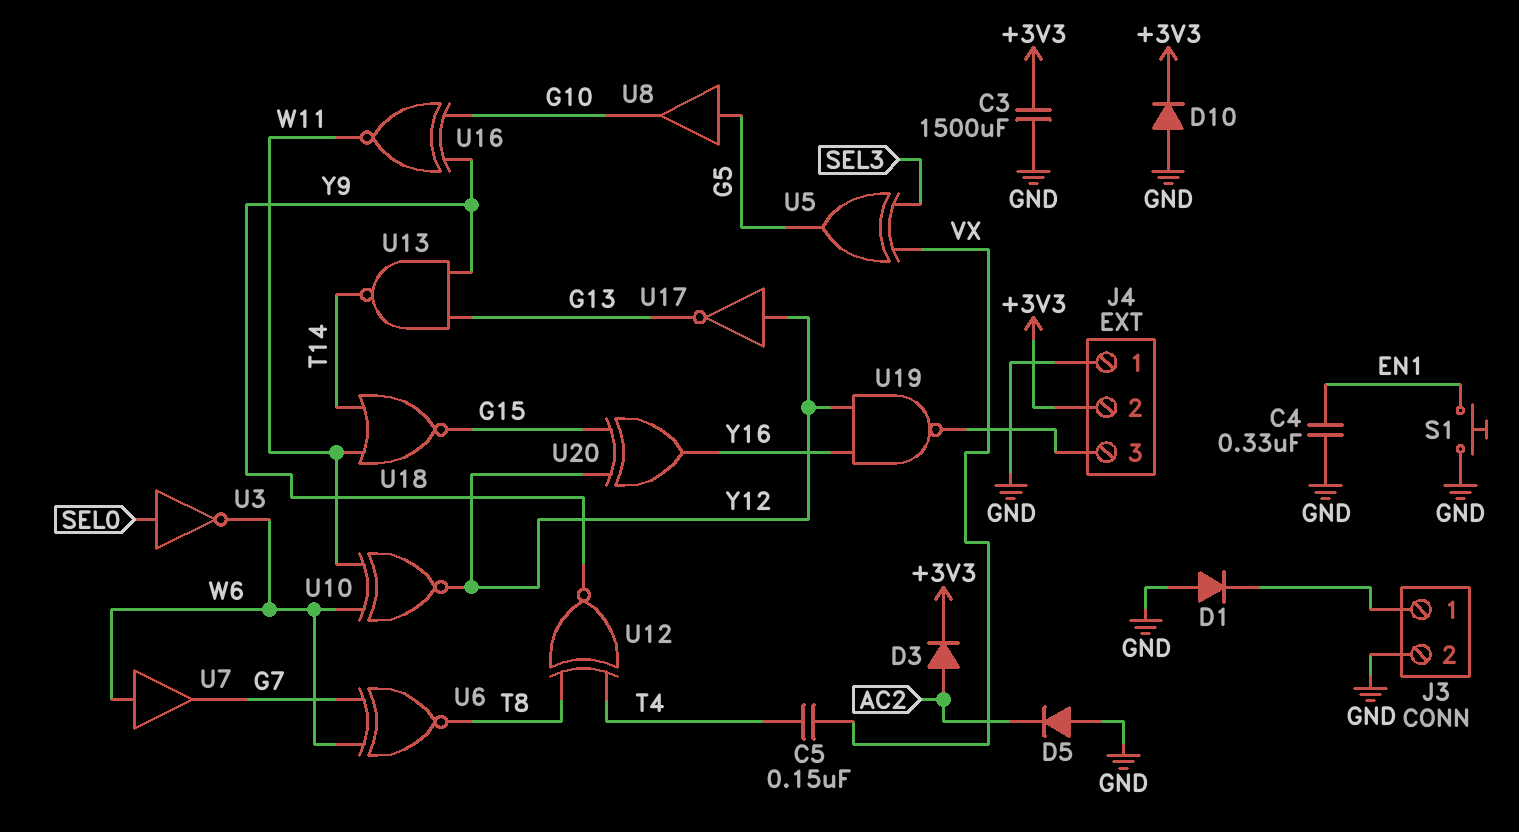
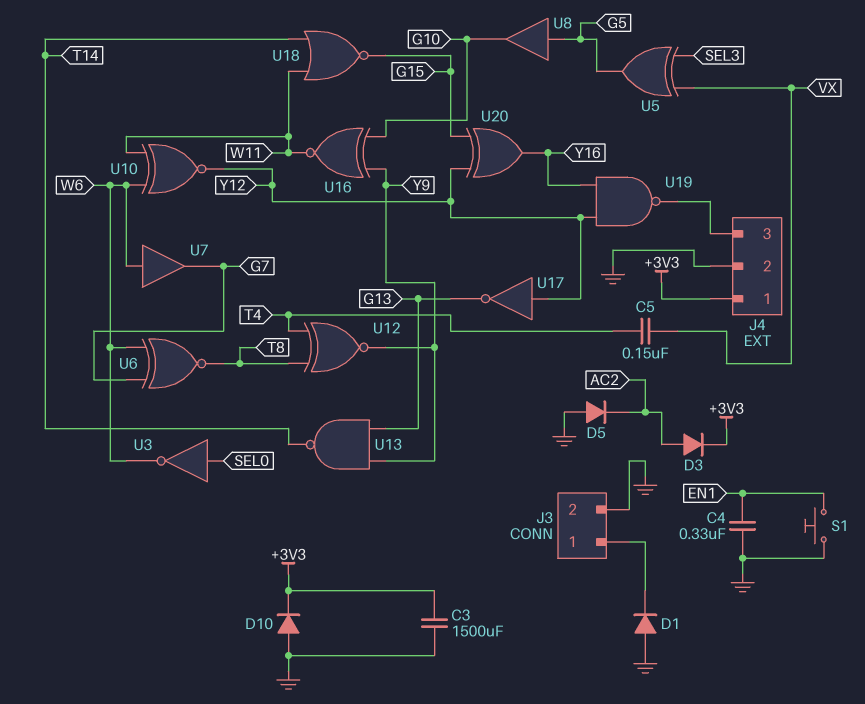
J4 pin 1: GND -> +3V3
J4 pin 2: +3V3 -> GND

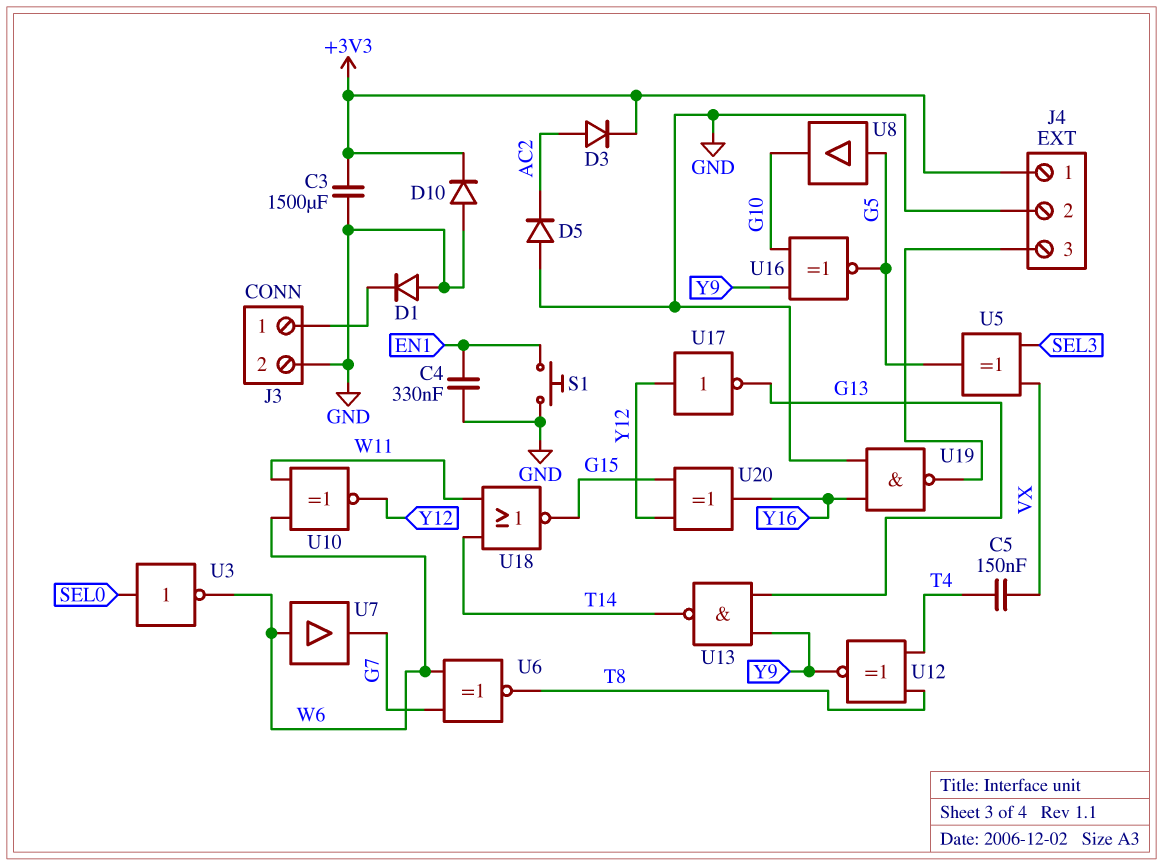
U16: XNOR (in G10, in Y9, out W11) -> XNOR (in G10, in Y9, out G5)
U19: NAND (in Y12, in Y16, out J4/3) -> NAND (in GND, in Y16, out J4/3)

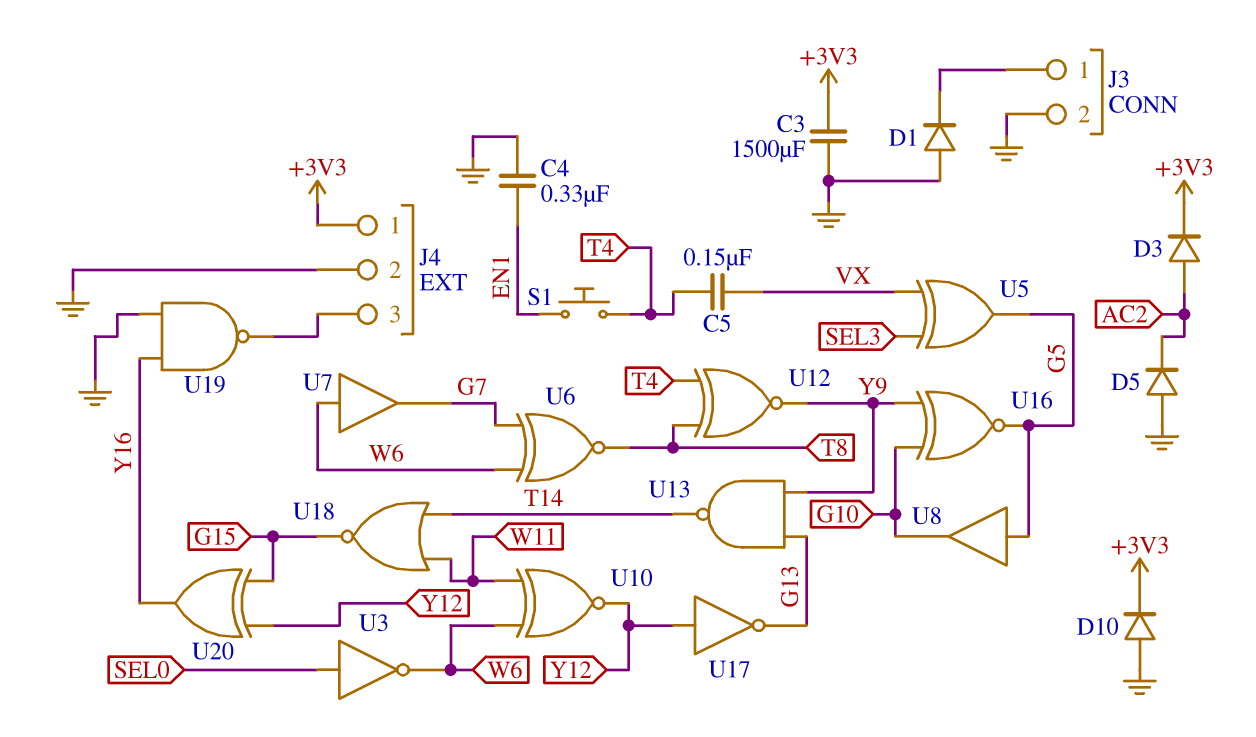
S1: button (EN1, GND) -> button (EN1, T4)

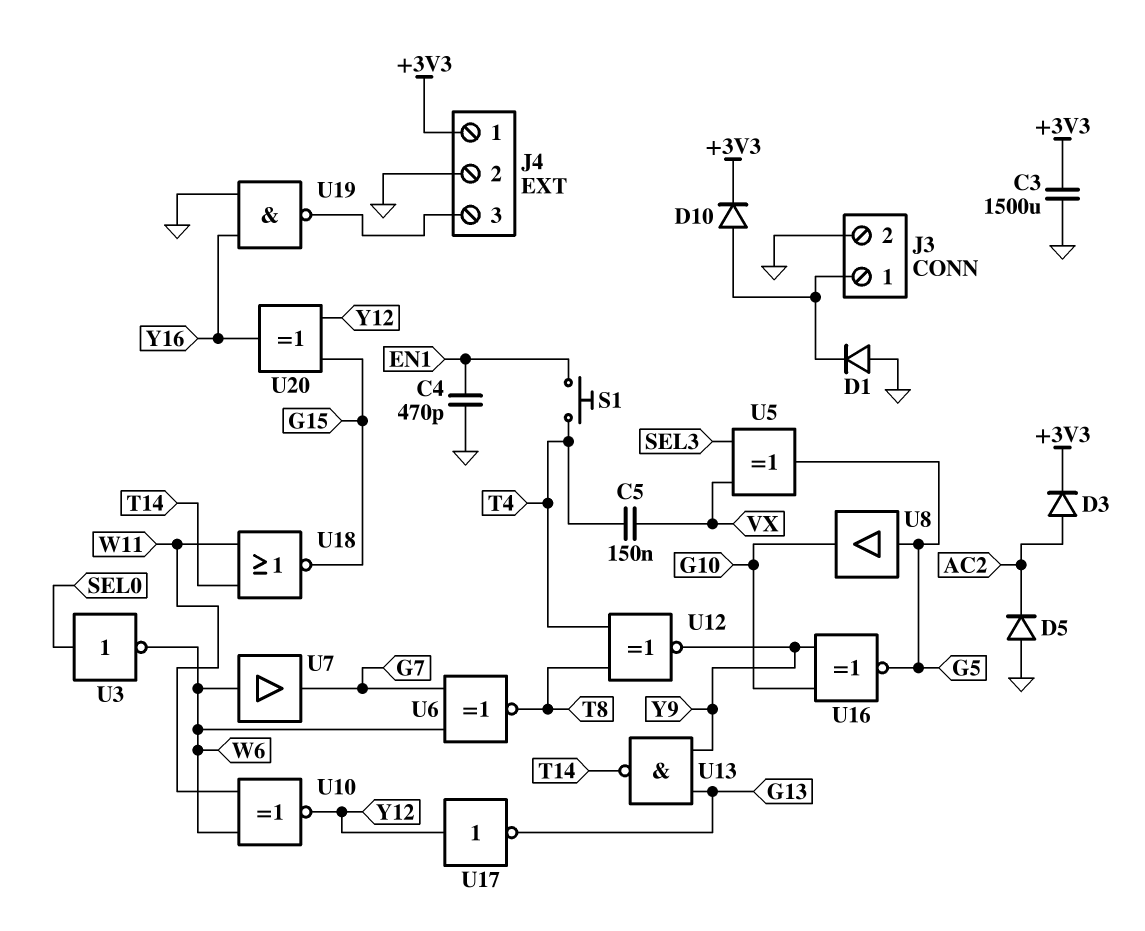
C4: 330nF (EN1, GND) -> 470pF (EN1, GND)
D10: diode (A GND, K +3V3) -> diode (A J3/1, K +3V3)

